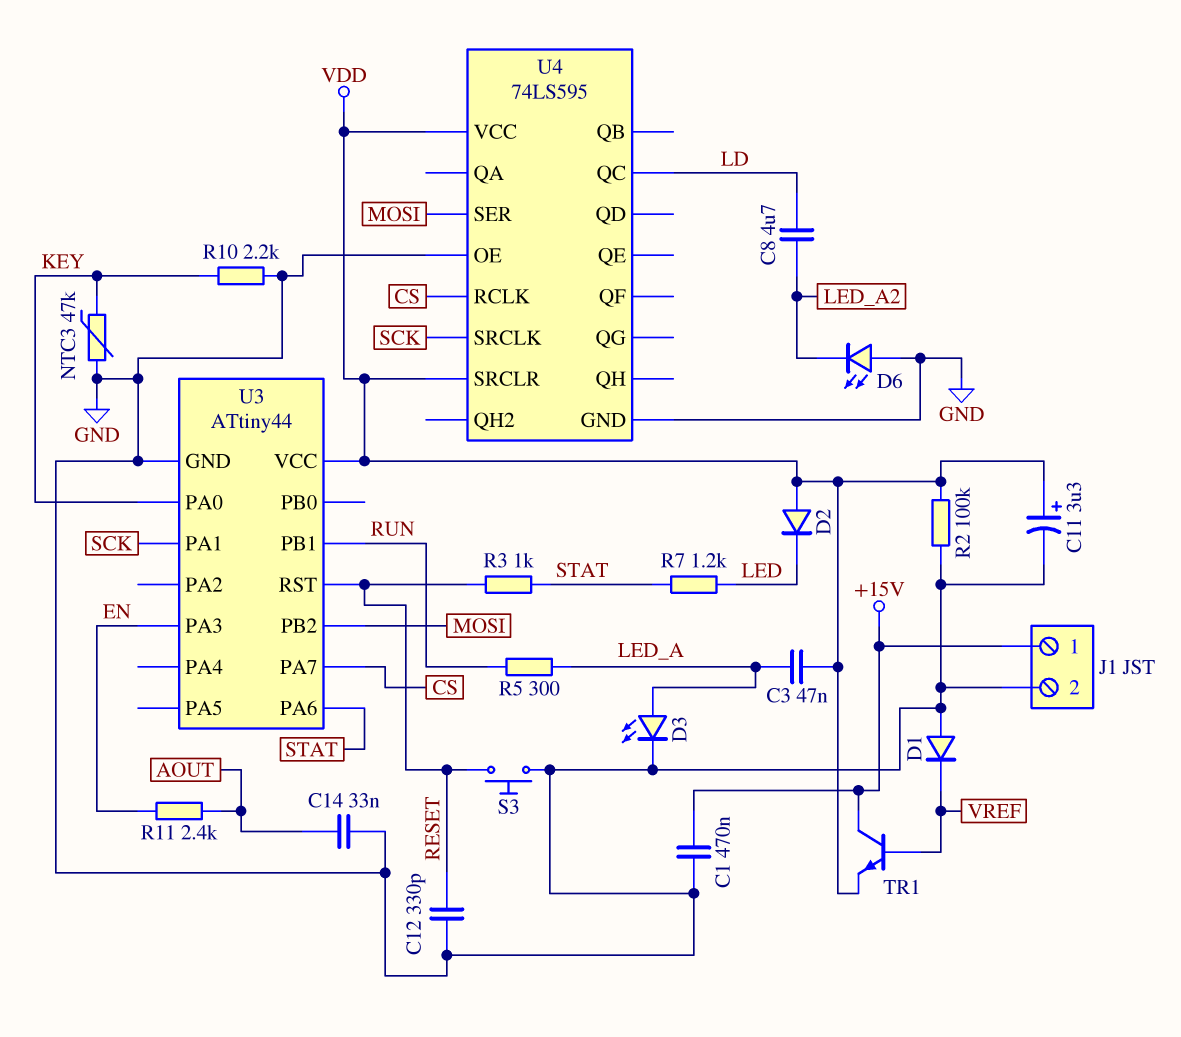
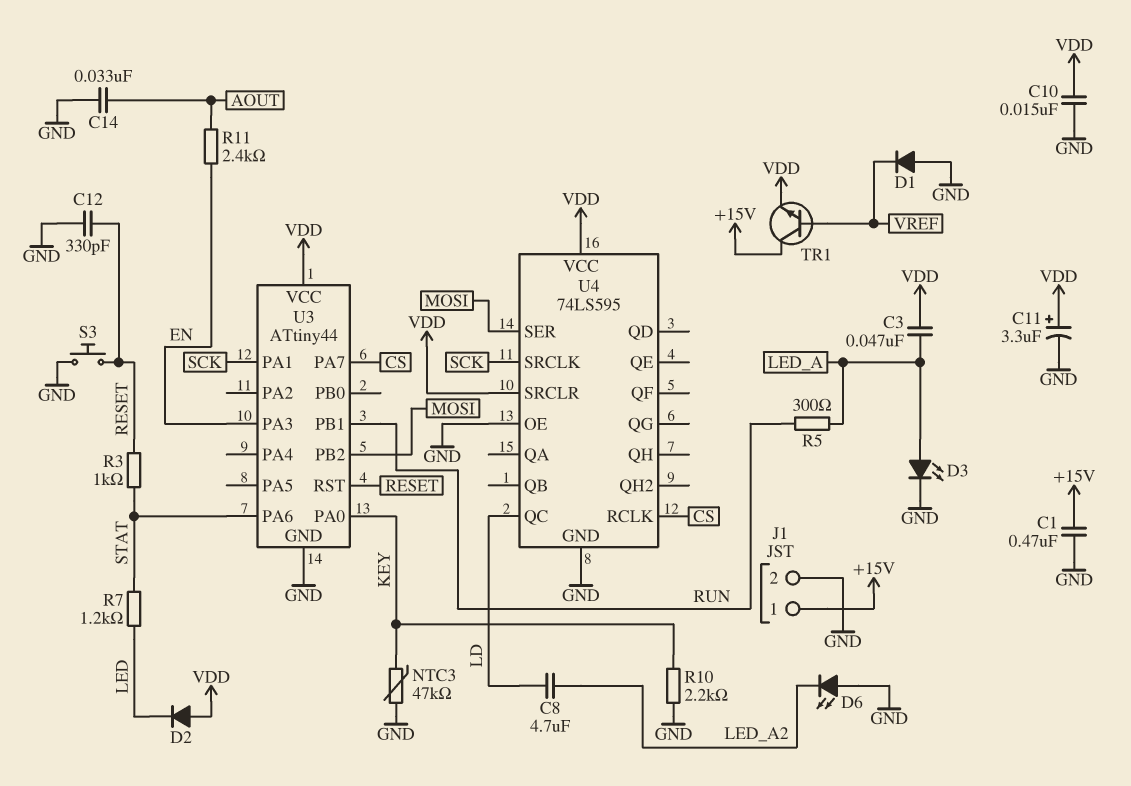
C10: none -> 15nF (GND, VDD)
R2: 100k (GND, VDD) -> none

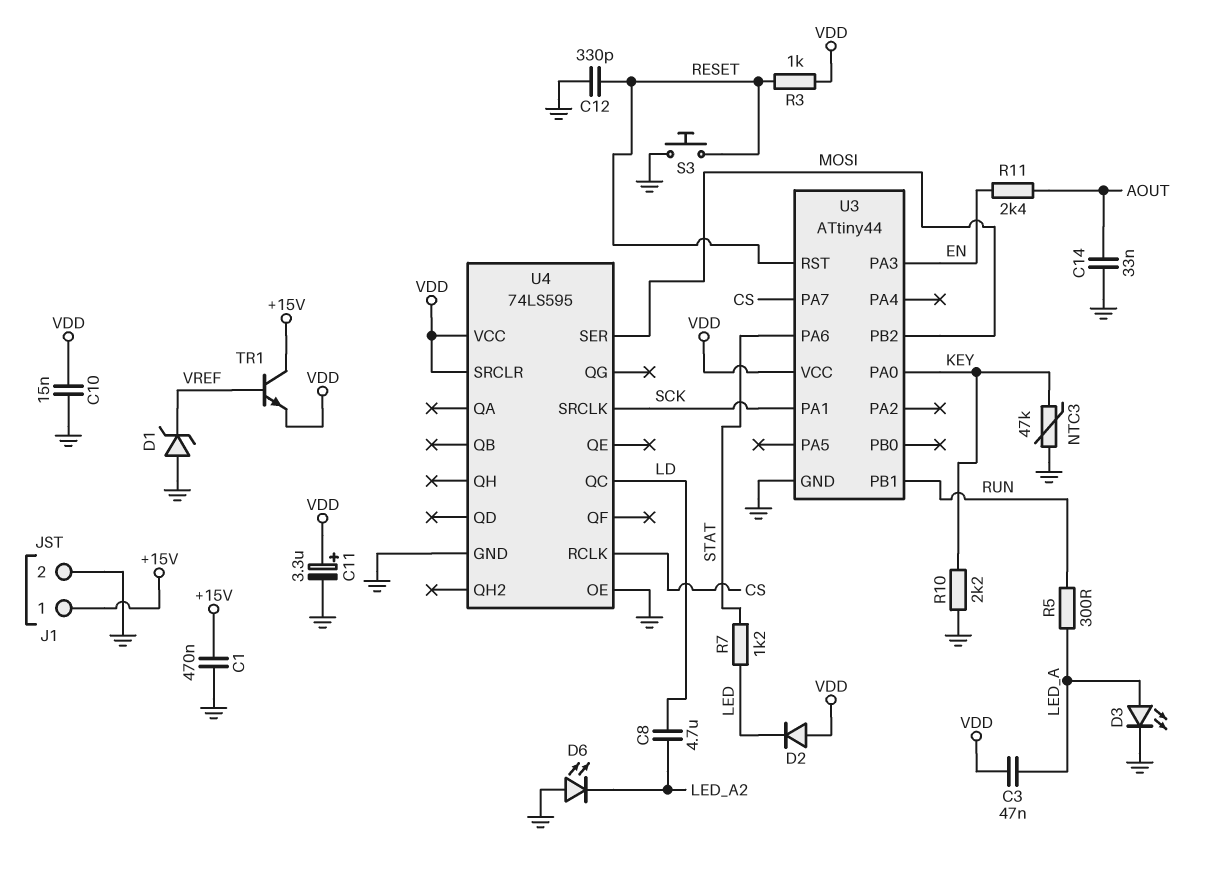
D1: diode (A GND, K VREF) -> zener (A GND, K VREF)
R3: 1k (RESET, STAT) -> 1k (RESET, VDD)

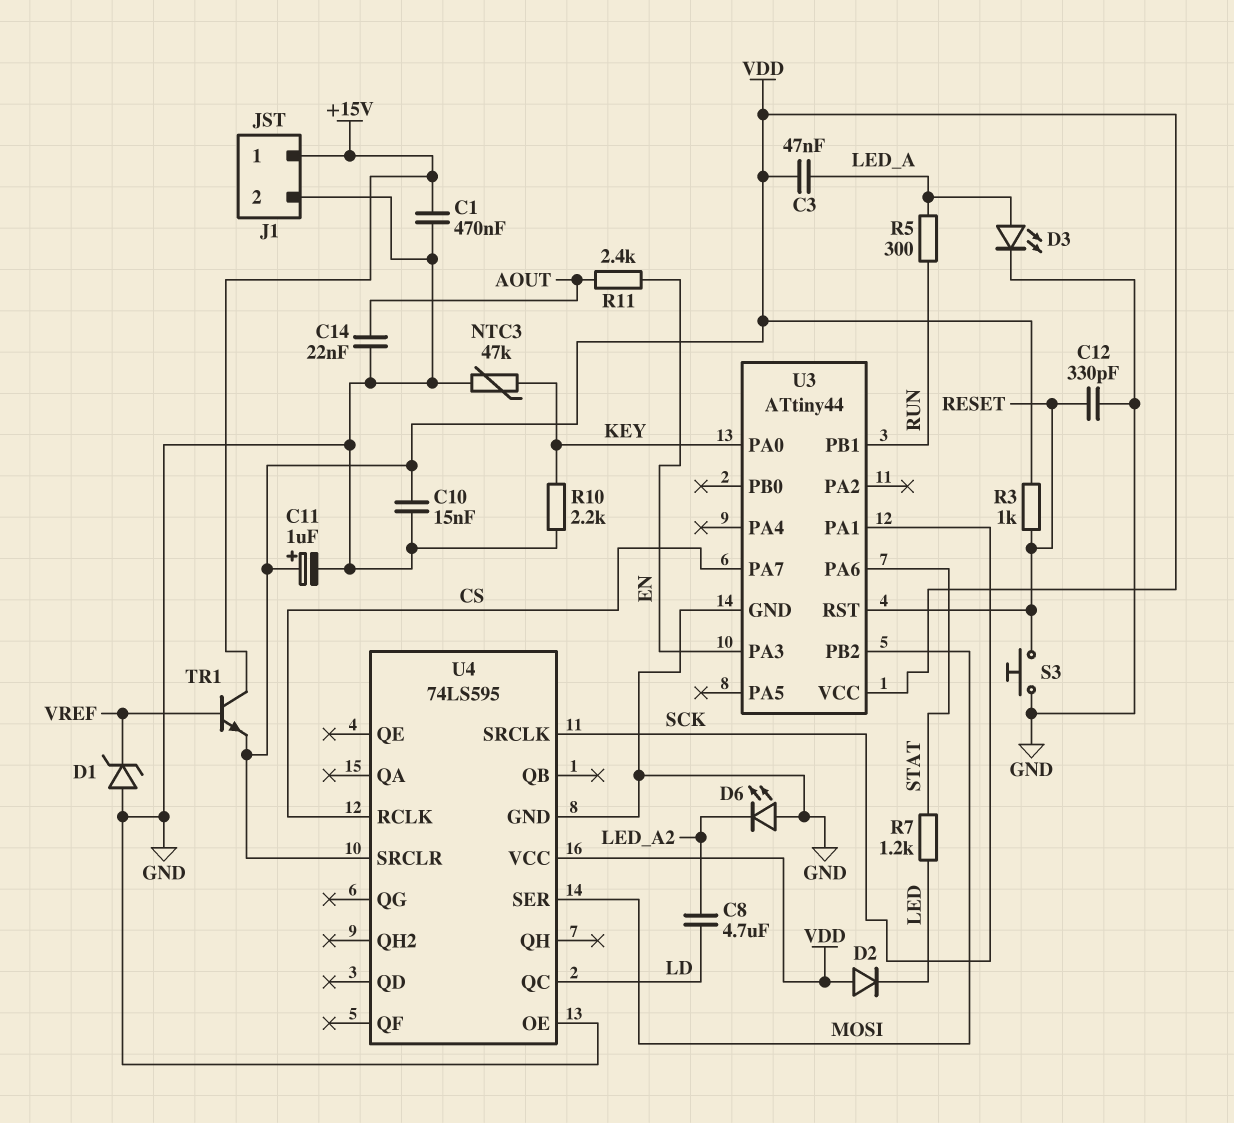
C11: 3.3uF (plus VDD, minus GND) -> 1uF (plus VDD, minus GND)
C14: 33nF (AOUT, GND) -> 22nF (AOUT, GND)

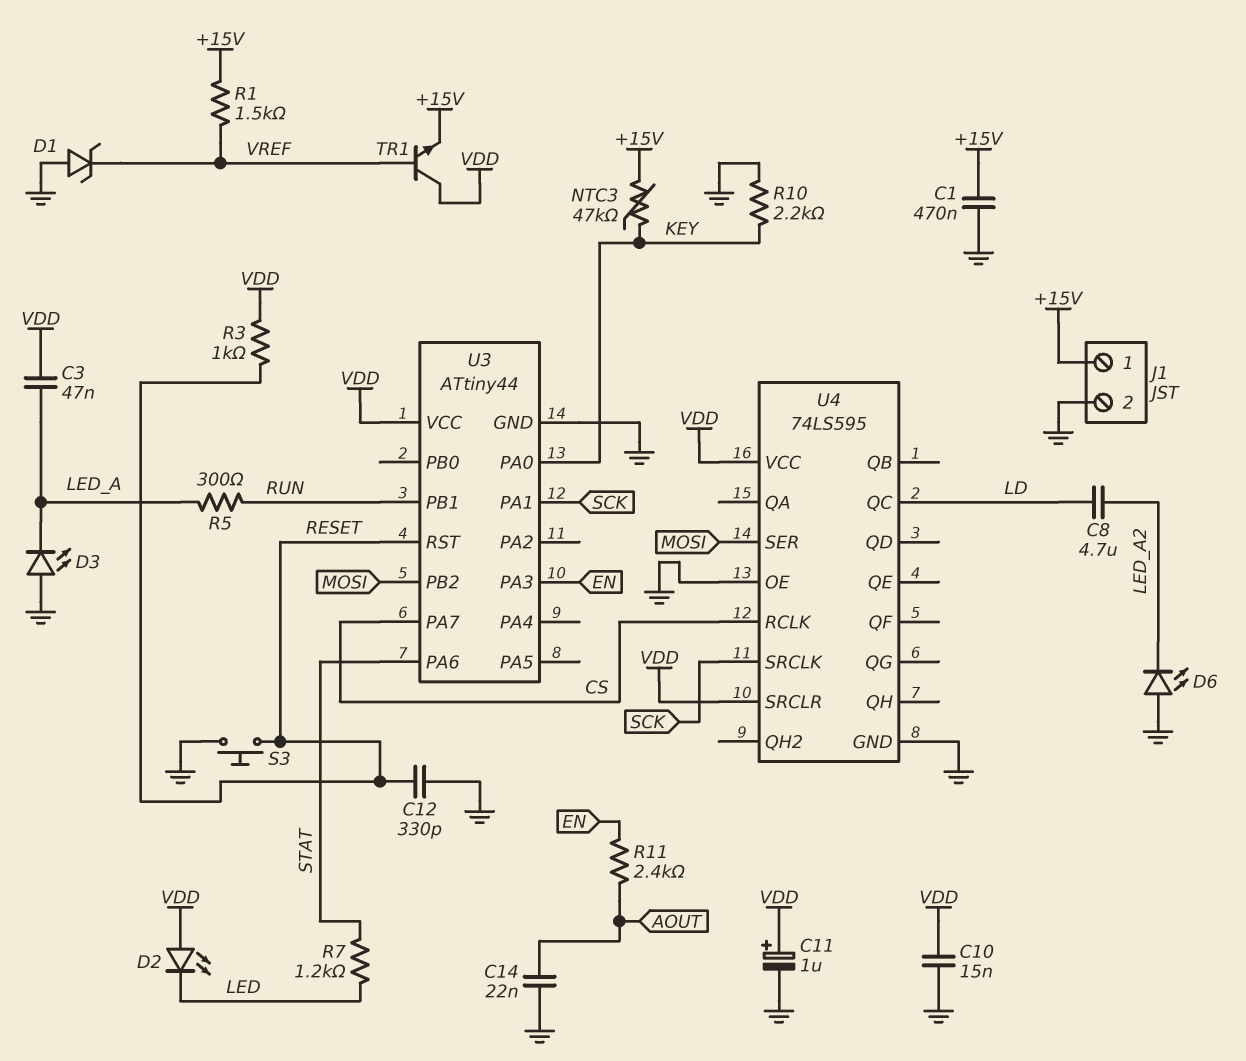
D2: diode (A VDD, K LED) -> LED (A VDD, K LED)
D3: LED (A LED_A, K GND) -> LED (A GND, K LED_A)
NTC3: 47k (GND, KEY) -> 47k (+15V, KEY)
R1: none -> 1.5k (+15V, VREF)
TR1: NPN (B VREF, C +15V, E VDD) -> NPN (B VREF, C VDD, E +15V)

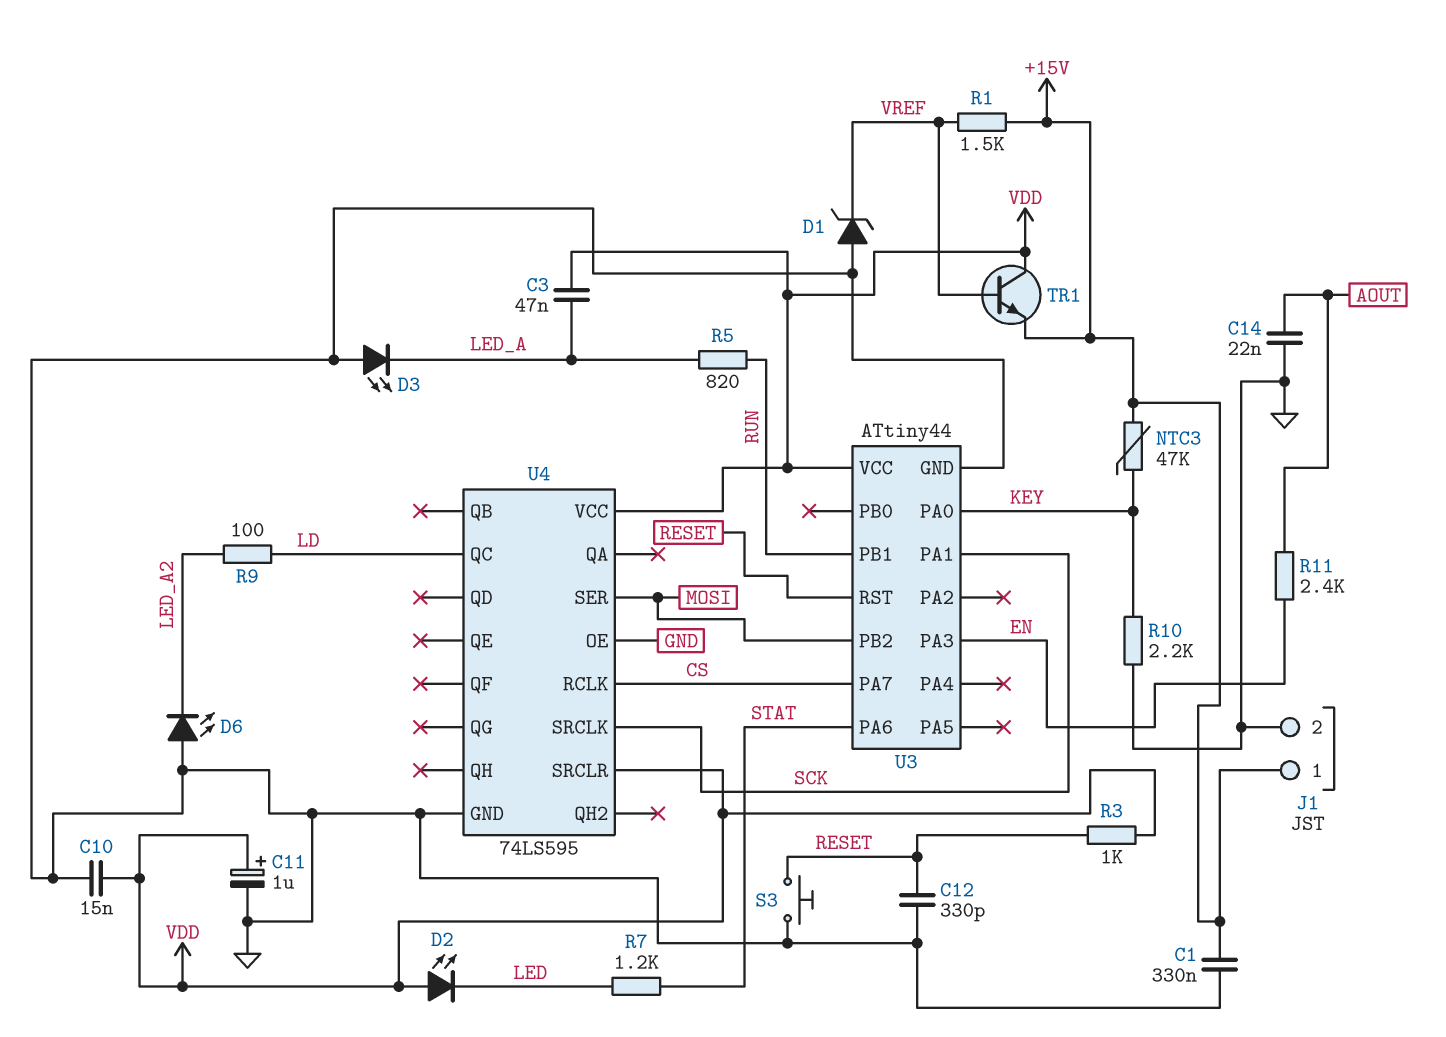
C1: 470nF (+15V, GND) -> 330nF (+15V, GND)
C8: 4.7uF (LD, LED_A2) -> none
R5: 300 (LED_A, RUN) -> 820 (LED_A, RUN)
R9: none -> 100 (LD, LED_A2)

